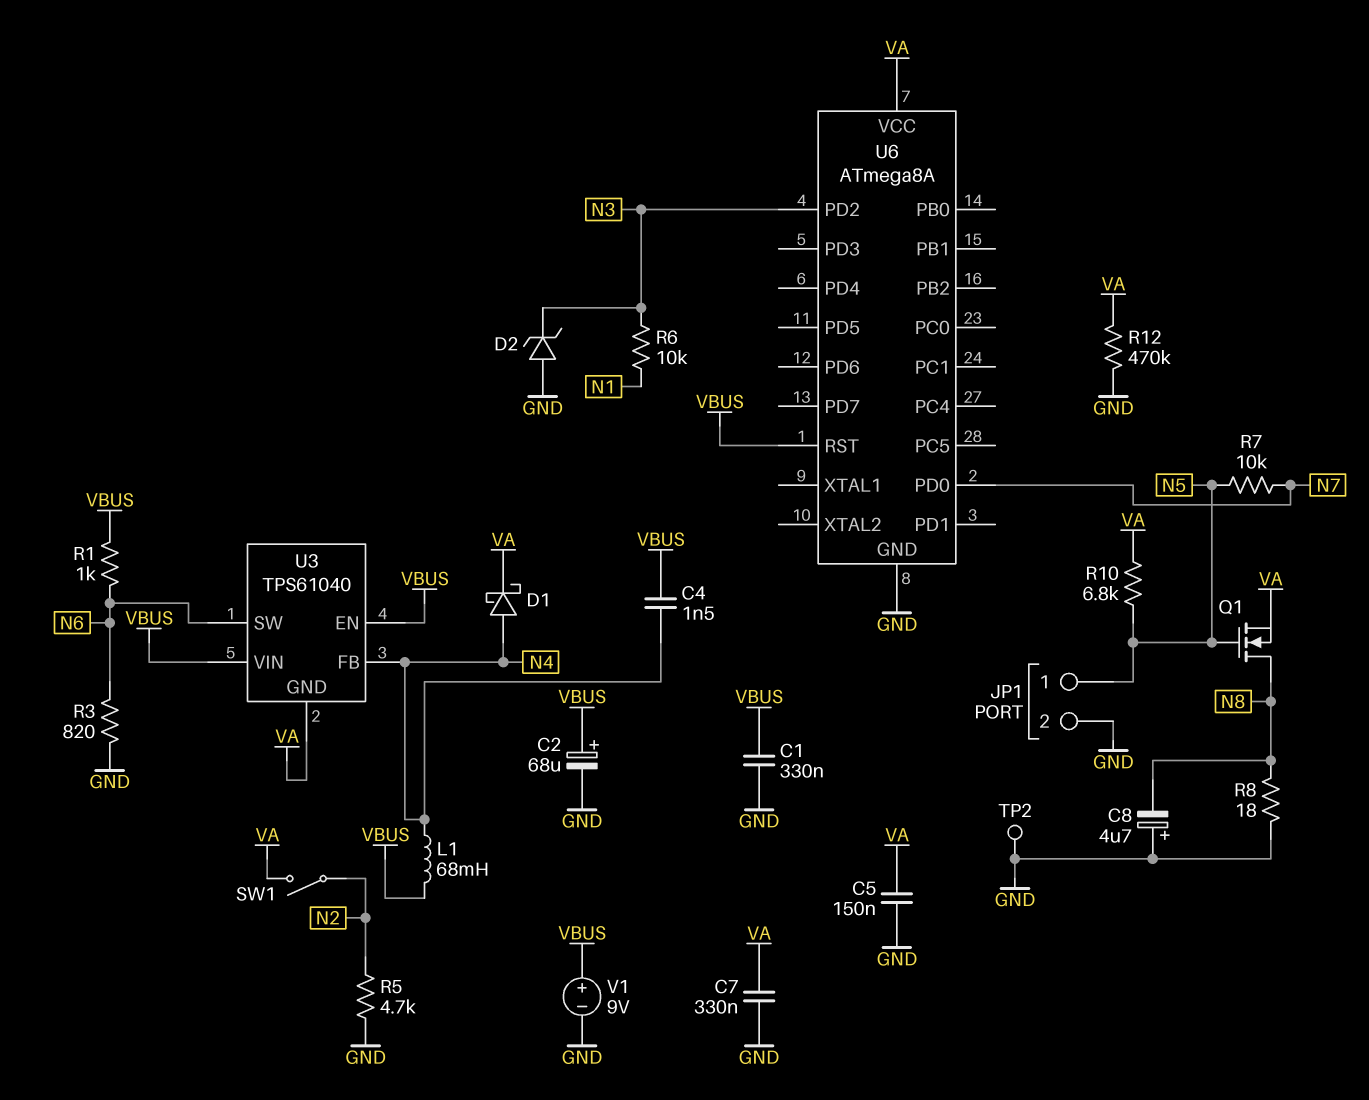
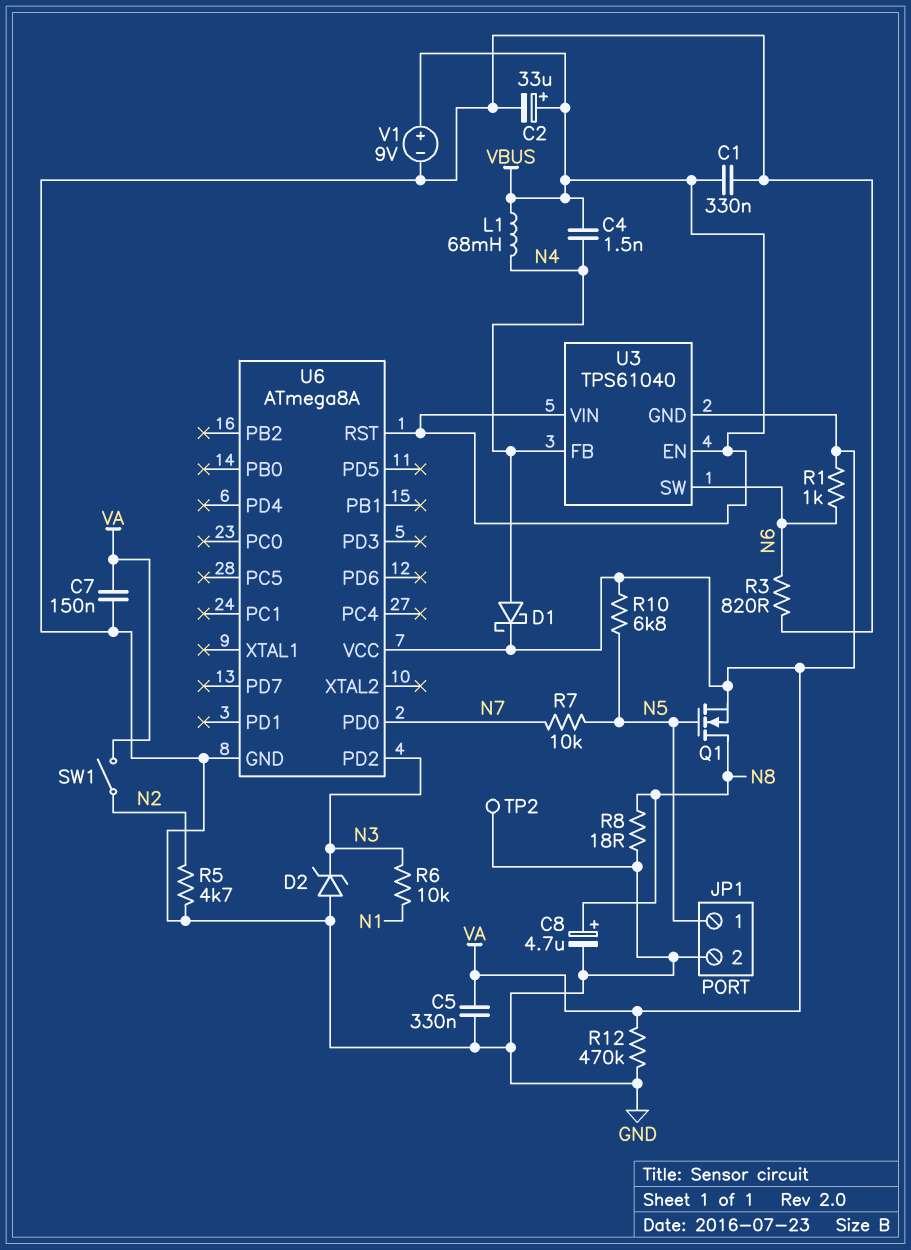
C2: 68uF (plus VBUS, minus GND) -> 33uF (plus VBUS, minus GND)
C5: 150nF (GND, VA) -> 330nF (GND, VA)
C7: 330nF (GND, VA) -> 150nF (GND, VA)
C8: 4.7uF (plus GND, minus N8) -> 4.7uF (plus N8, minus GND)
R1: 1k (N6, VBUS) -> 1k (N6, VA)

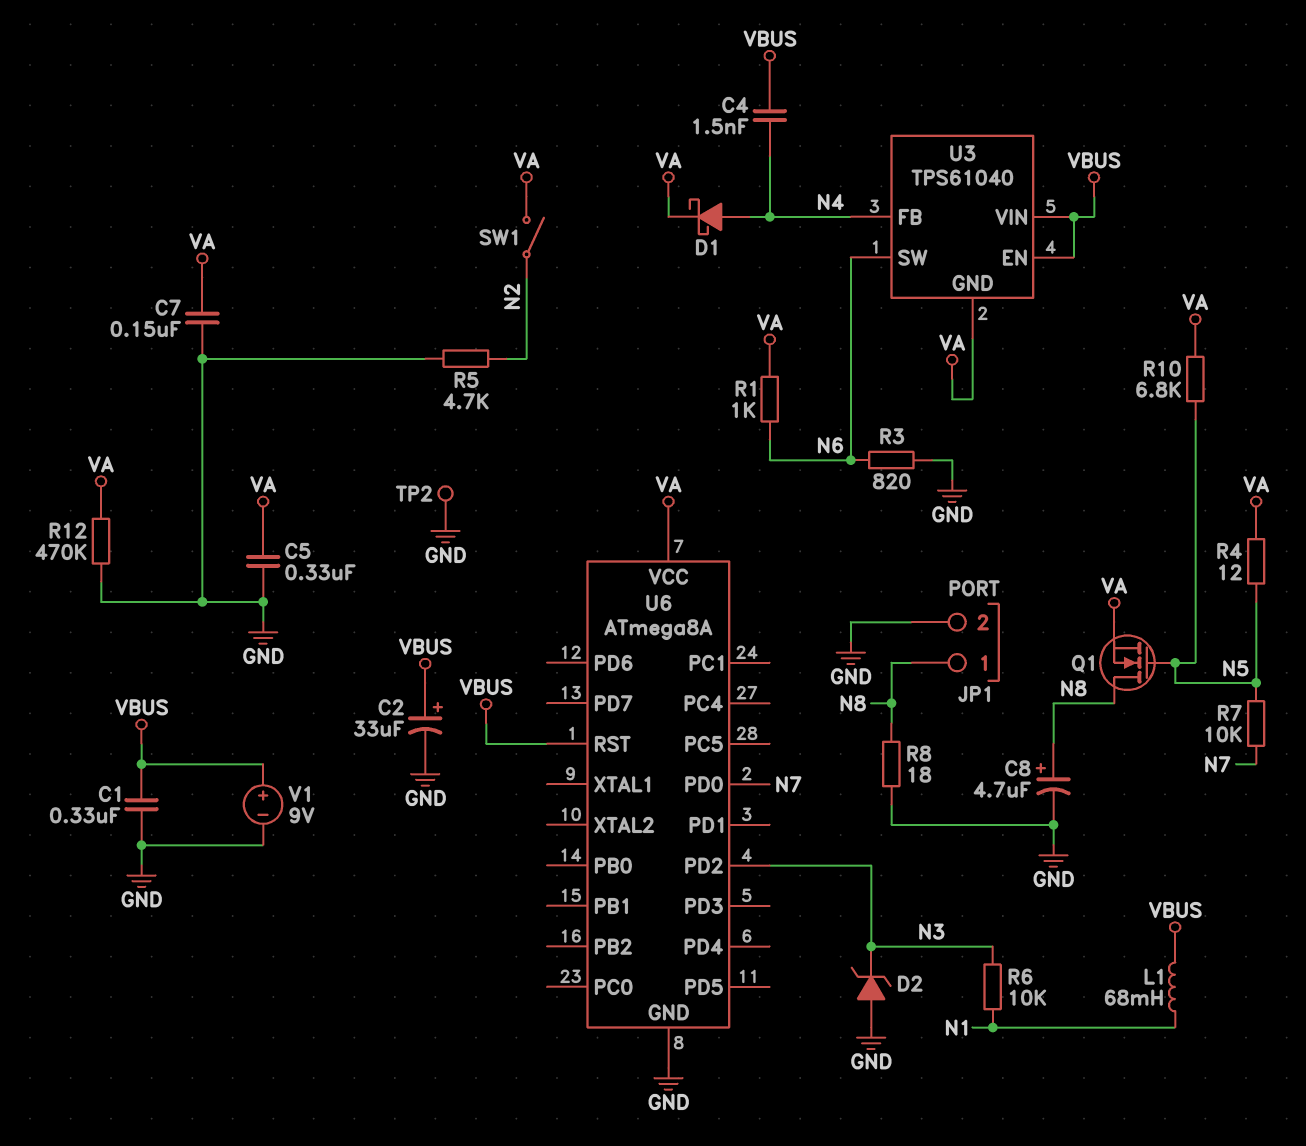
JP1 pin 1: N5 -> N8
L1: 68mH (N4, VBUS) -> 68mH (N1, VBUS)
R4: none -> 12 (N5, VA)

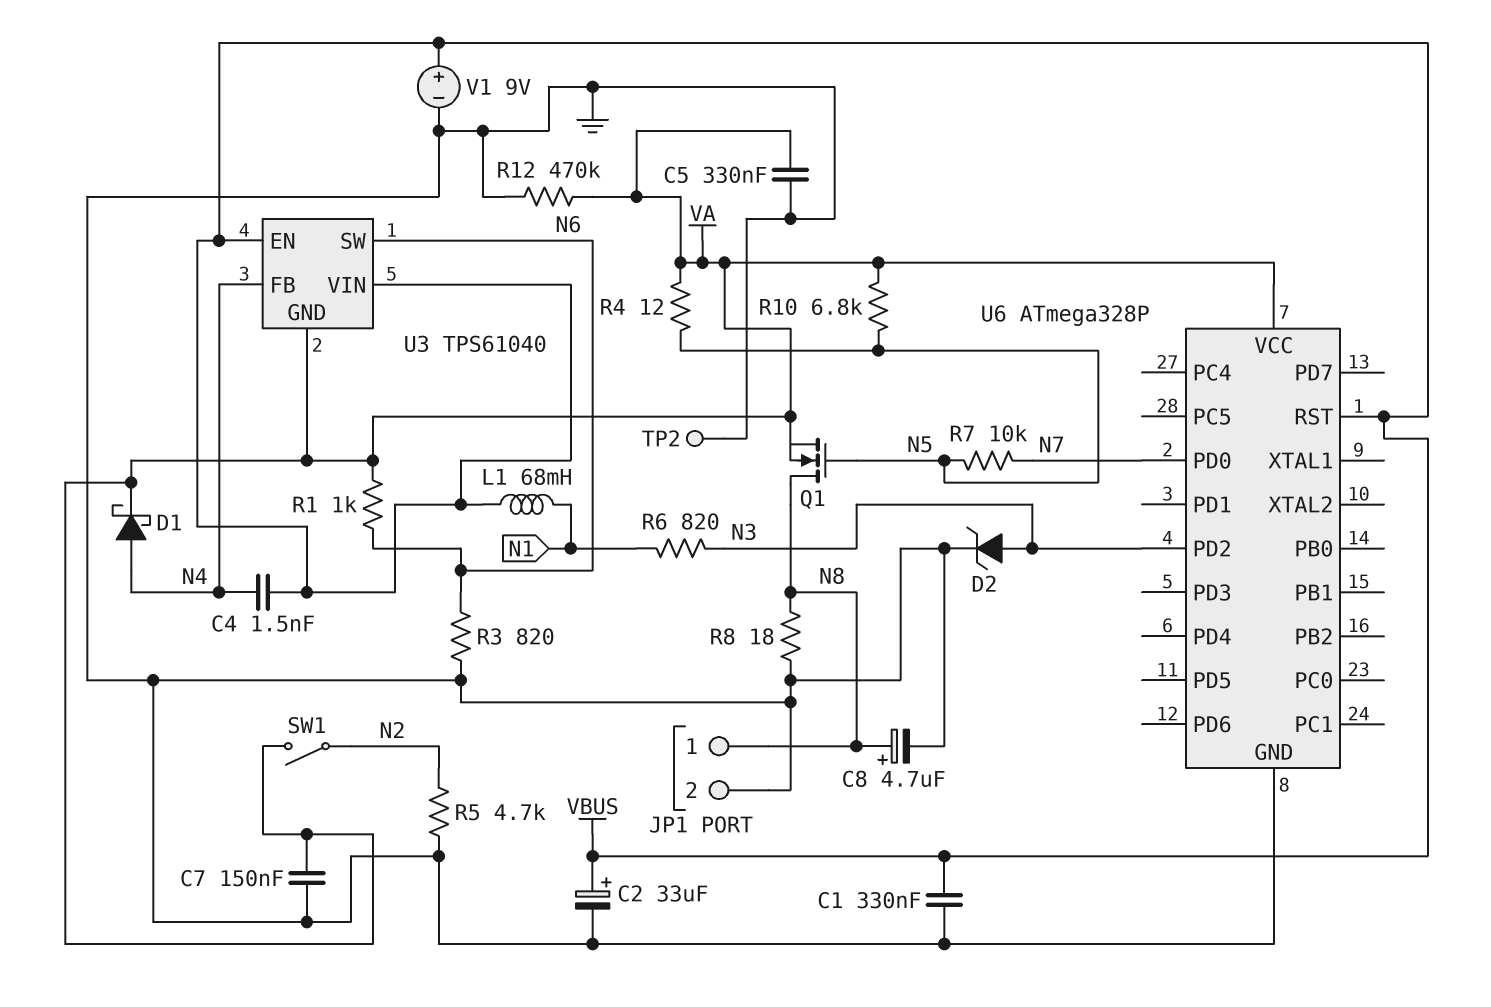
D2: zener (A GND, K N3) -> zener (A N3, K GND)
R6: 10k (N1, N3) -> 820 (N1, N3)
U6: ATmega8A -> ATmega328P

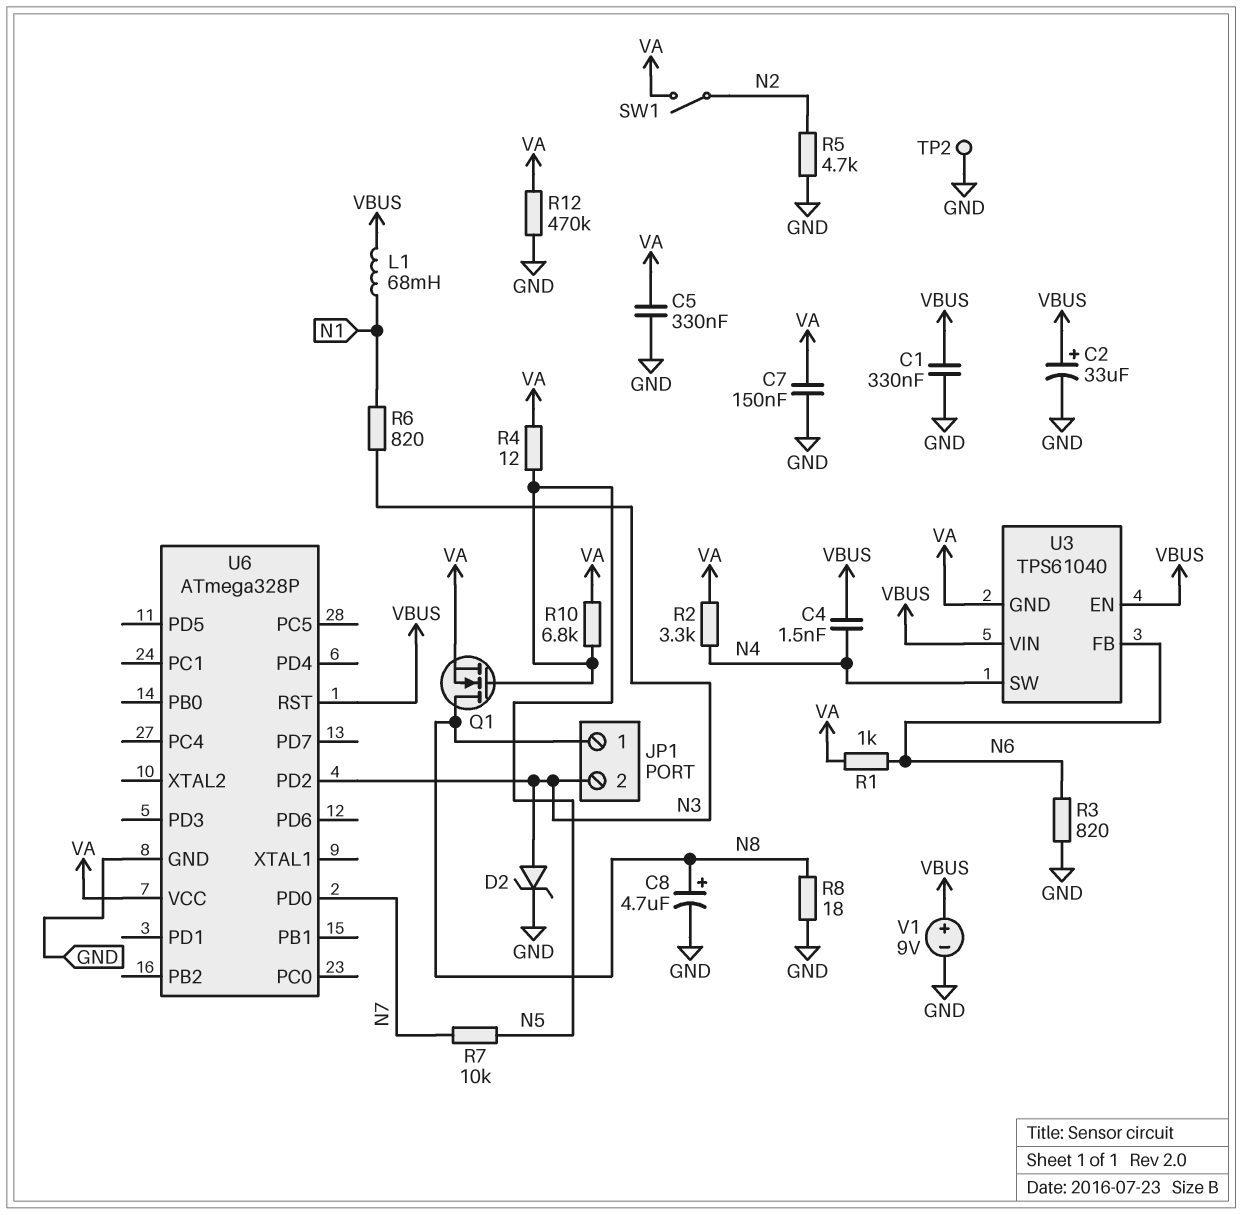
D1: schottky (A N4, K VA) -> none
JP1 pin 2: GND -> N3
R2: none -> 3.3k (N4, VA)
U3 pin FB: N4 -> N6
U3 pin SW: N6 -> N4

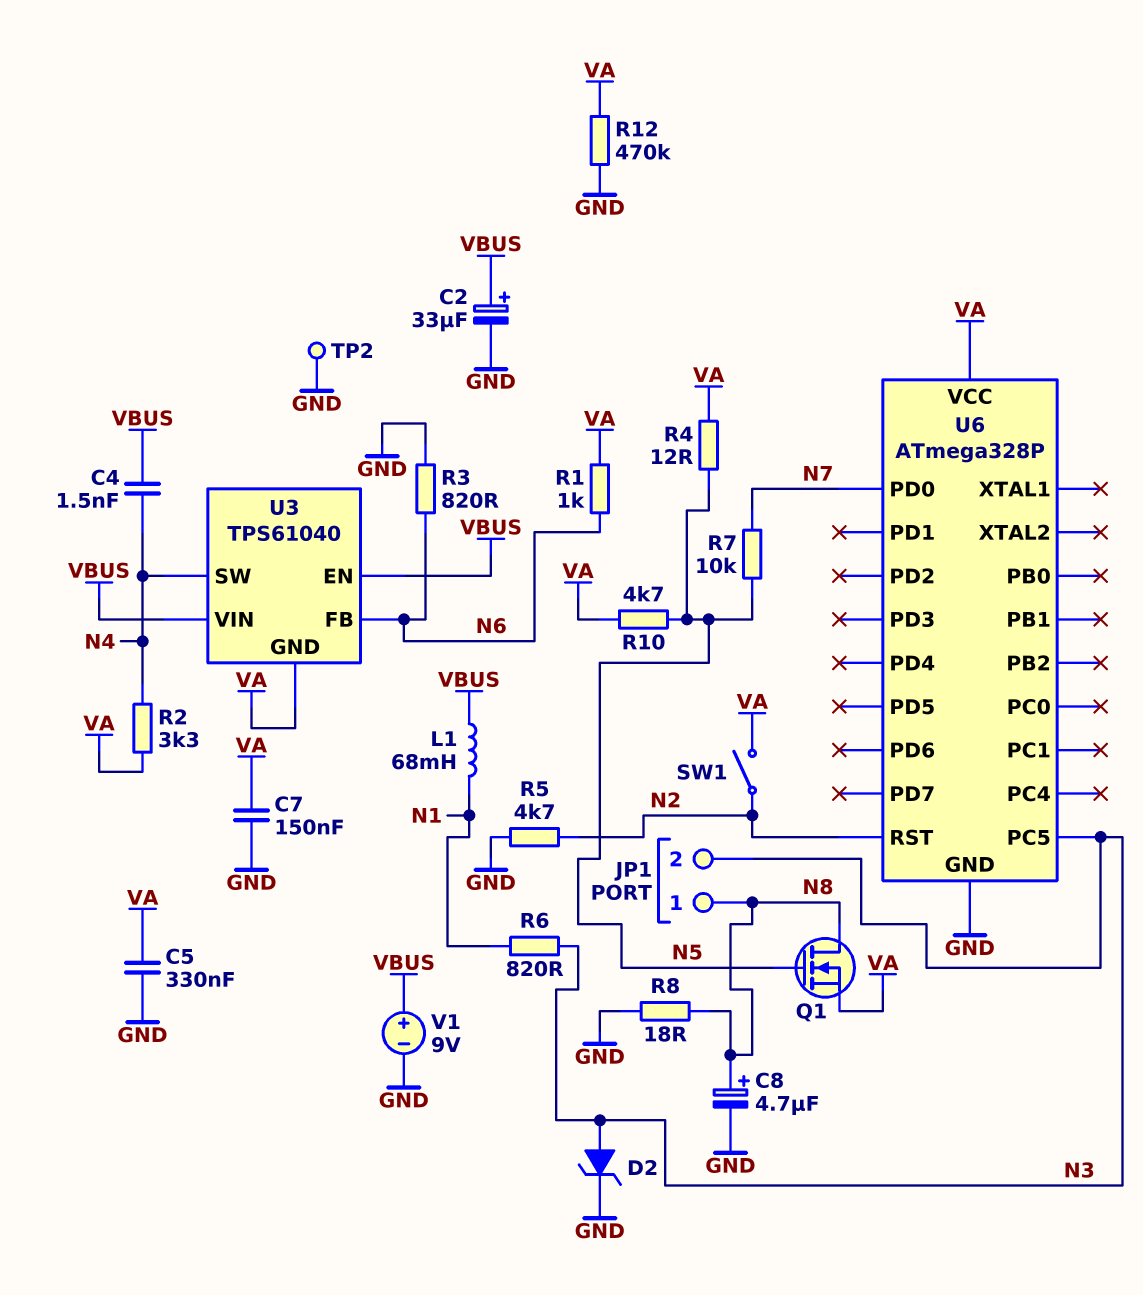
C1: 330nF (GND, VBUS) -> none
R10: 6.8k (N5, VA) -> 4.7k (N5, VA)
U6 pin PC5: none -> N3
U6 pin PD2: N3 -> none
U6 pin RST: VBUS -> N2

